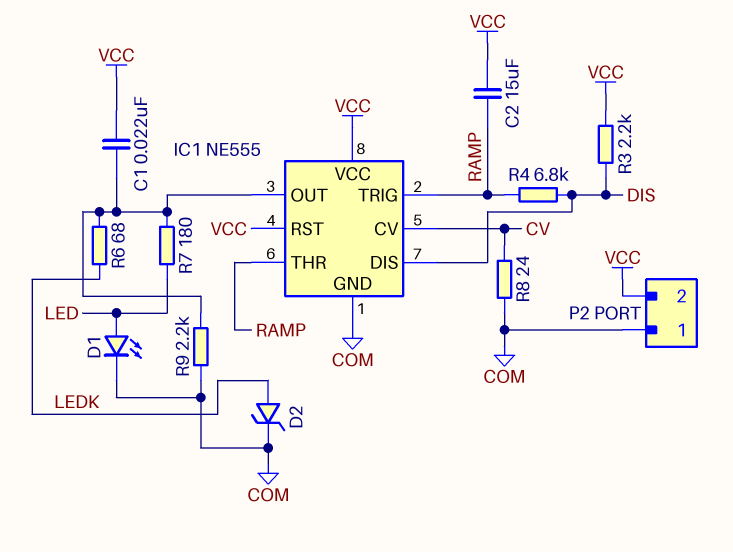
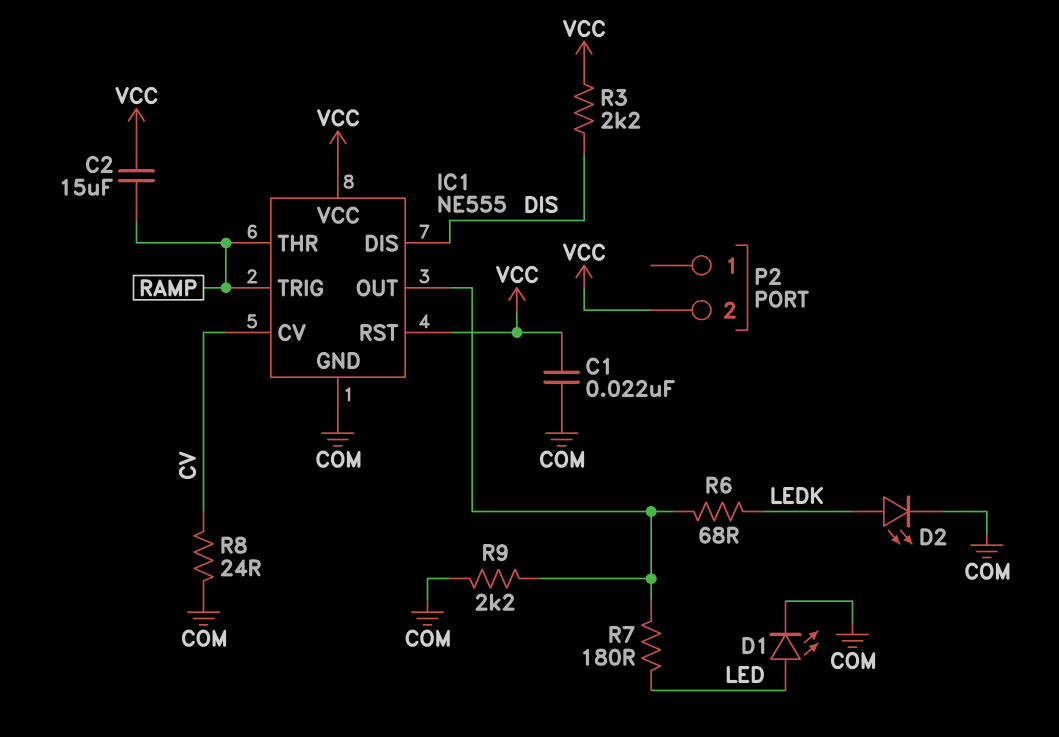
C1: 22nF (IC1/OUT, VCC) -> 22nF (COM, VCC)
D2: zener (A LEDK, K COM) -> LED (A LEDK, K COM)
P2 pin 1: COM -> none
R4: 6.8k (DIS, RAMP) -> none

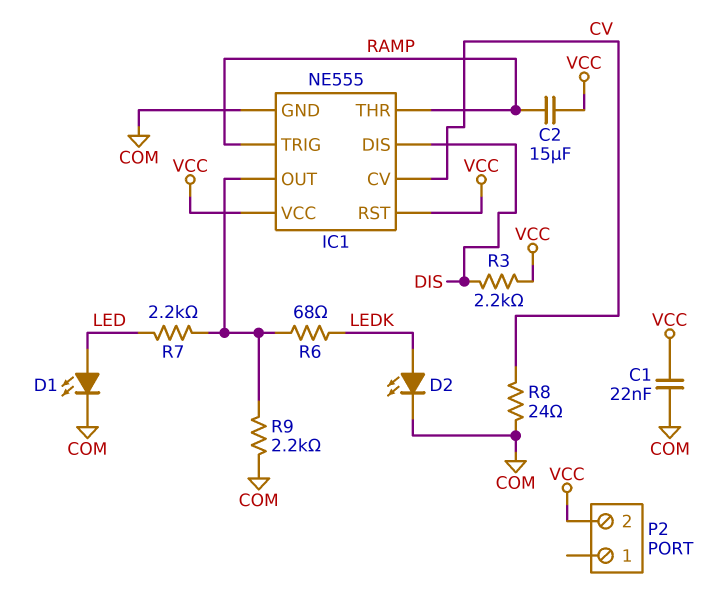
R7: 180 (IC1/OUT, LED) -> 2.2k (IC1/OUT, LED)

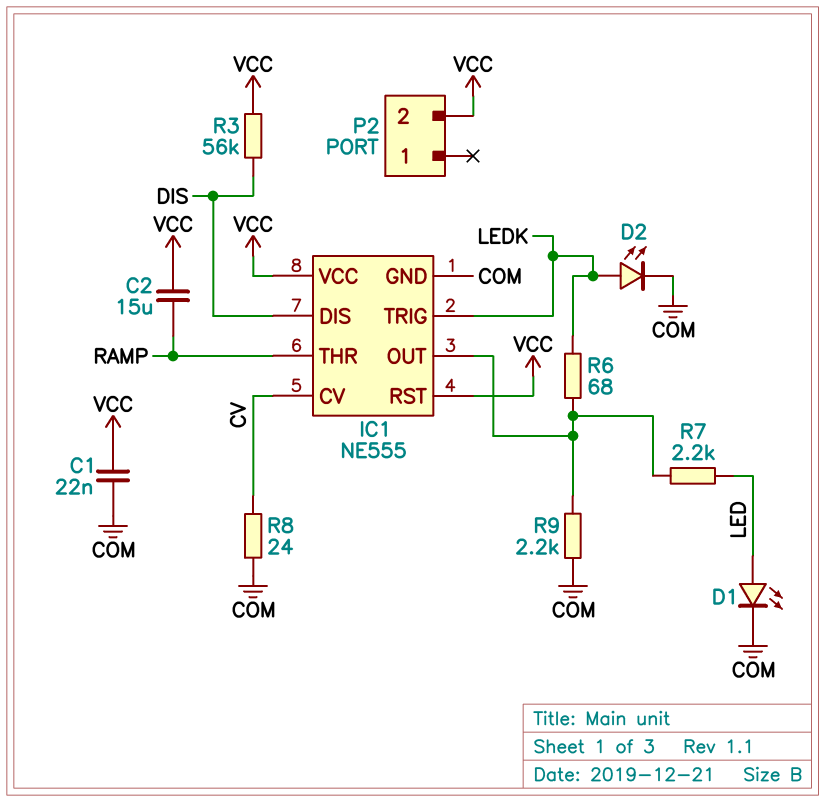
IC1 pin TRIG: RAMP -> LEDK
R3: 2.2k (DIS, VCC) -> 56k (DIS, VCC)

